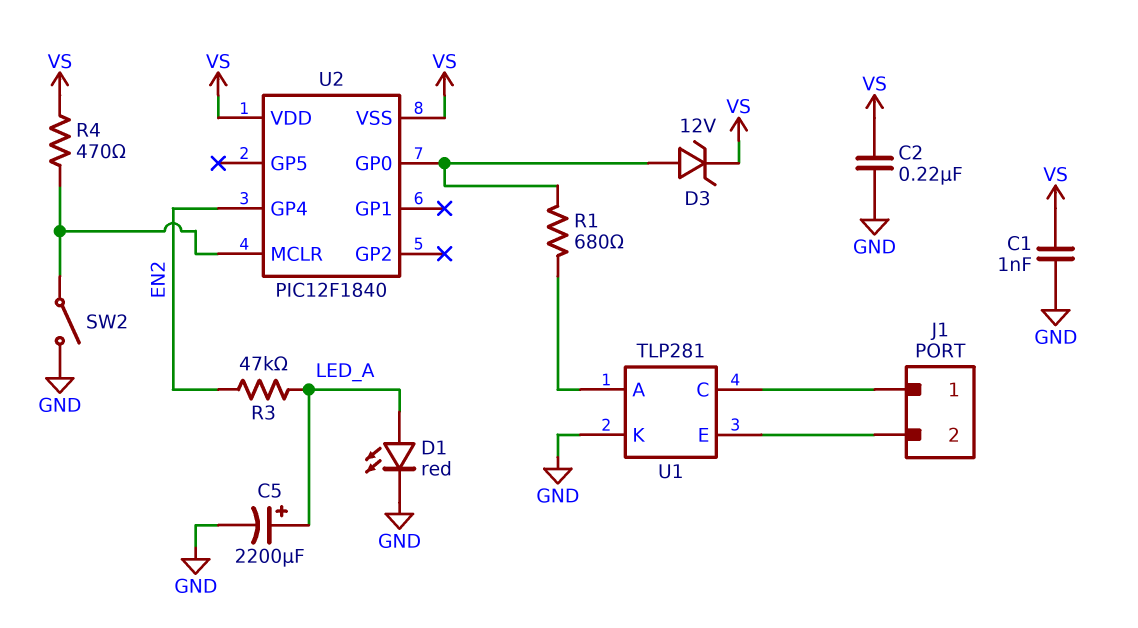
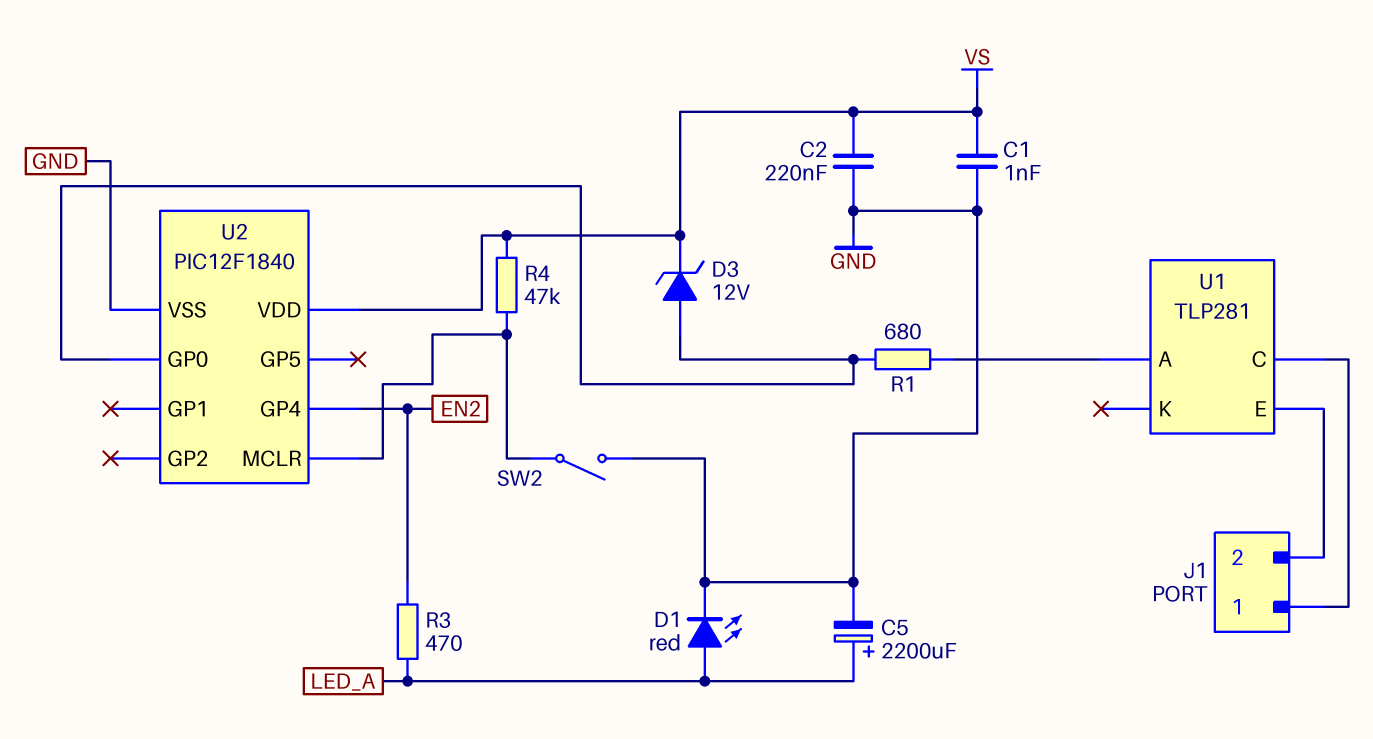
R3: 47k (EN2, LED_A) -> 470 (EN2, LED_A)
R4: 470 (U2/MCLR, VS) -> 47k (U2/MCLR, VS)
U1 pin K: GND -> none
U2 pin VSS: VS -> GND

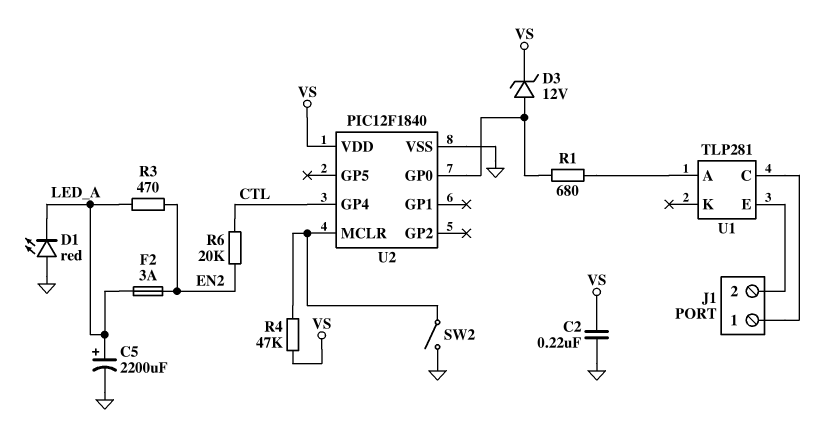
C1: 1nF (GND, VS) -> none
D1: LED red (A LED_A, K GND) -> LED red (A GND, K LED_A)
F2: none -> 3A (EN2, LED_A)
R6: none -> 20k (CTL, EN2)
U2 pin GP4: EN2 -> CTL

